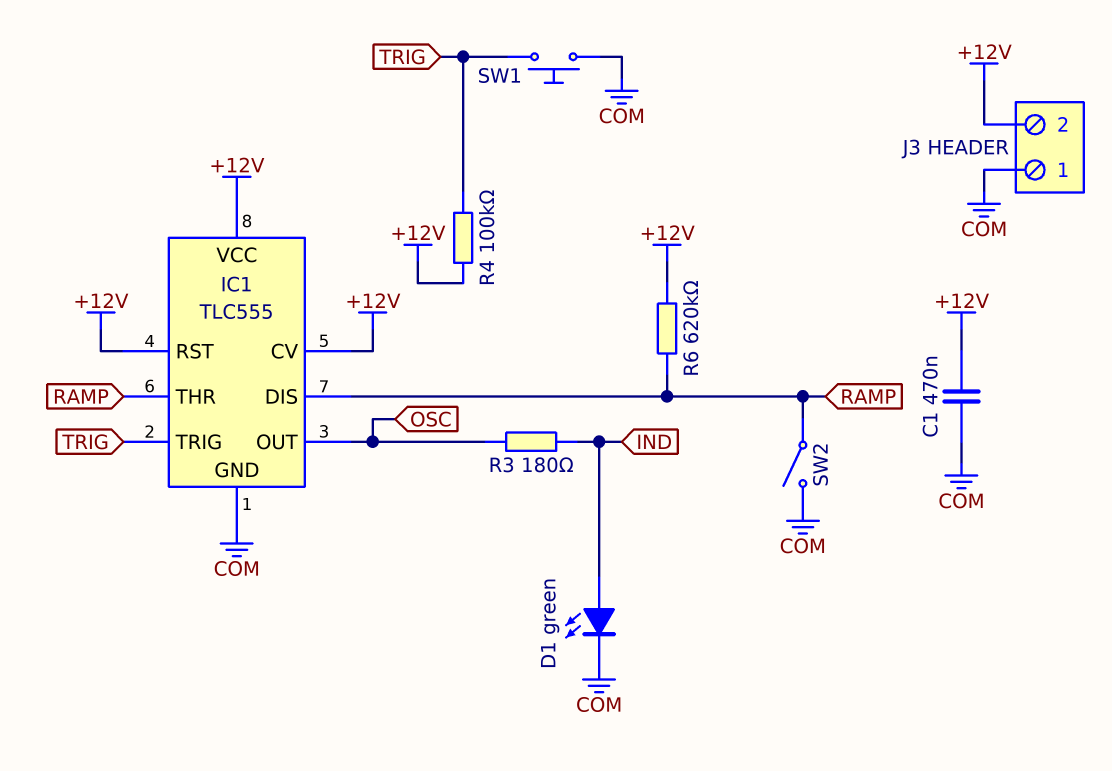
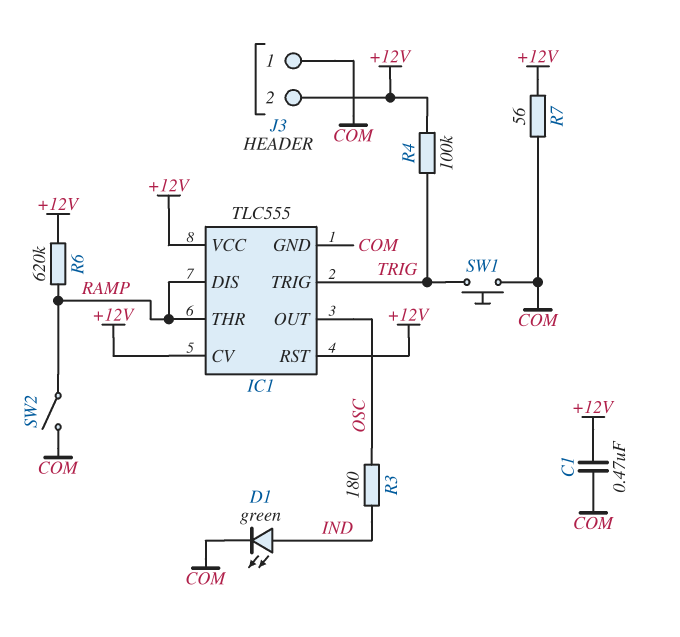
R7: none -> 56 (+12V, COM)

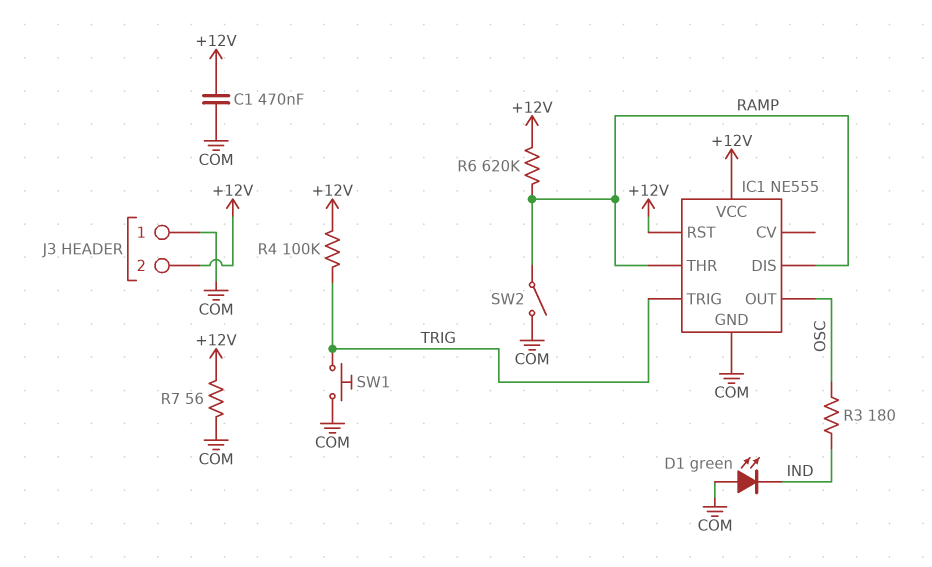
D1: LED green (A IND, K COM) -> LED green (A COM, K IND)
IC1: TLC555 -> NE555
IC1 pin CV: +12V -> none

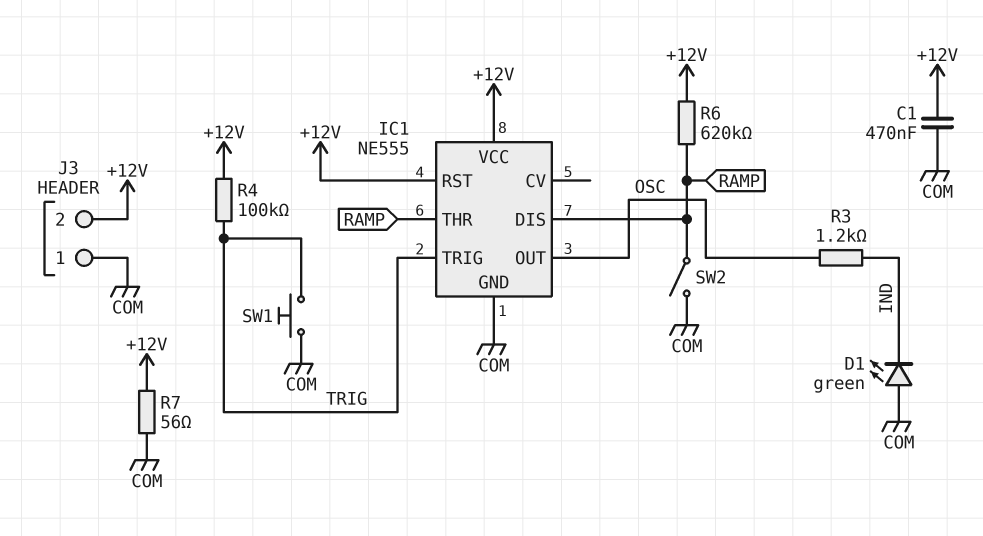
R3: 180 (IND, OSC) -> 1.2k (IND, OSC)

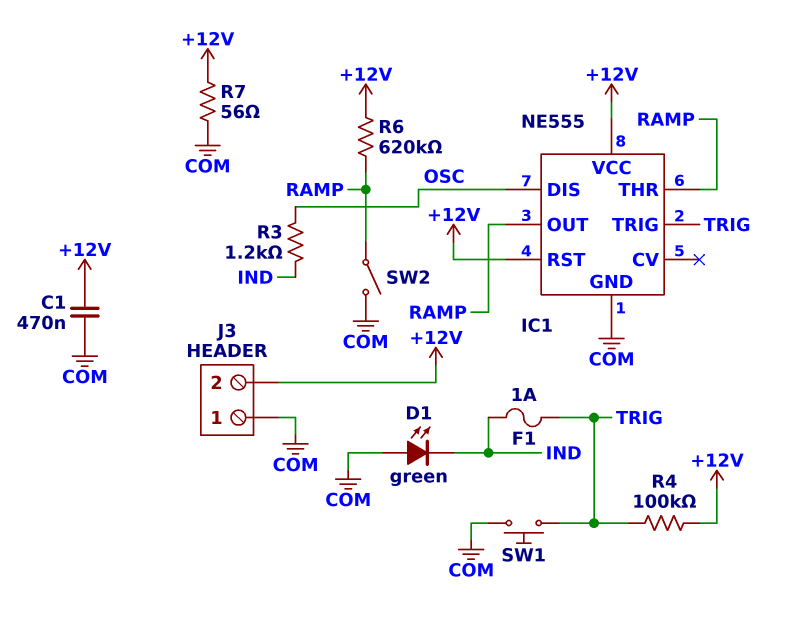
F1: none -> 1A (IND, TRIG)
IC1 pin DIS: RAMP -> OSC
IC1 pin OUT: OSC -> RAMP

